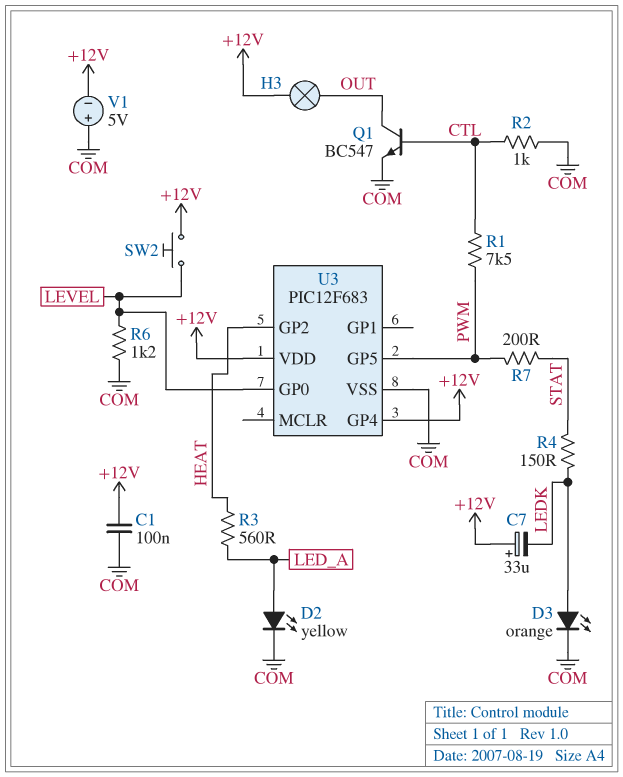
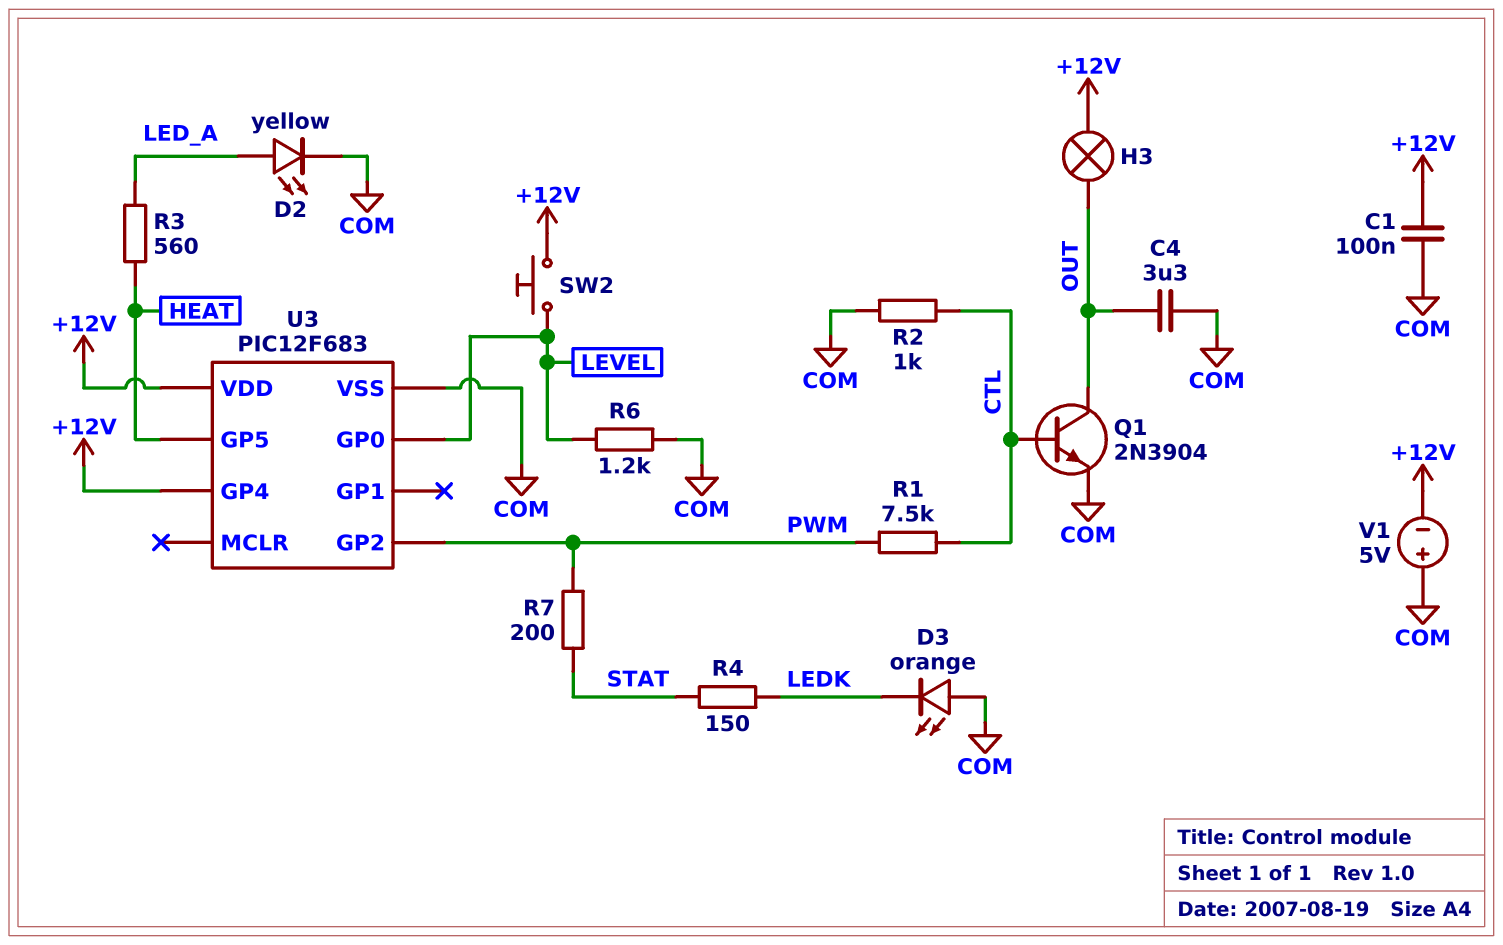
C4: none -> 3.3uF (COM, OUT)
C7: 33uF (plus +12V, minus LEDK) -> none
D3: LED orange (A LEDK, K COM) -> LED orange (A COM, K LEDK)
Q1: NPN BC547 (B CTL, C OUT, E COM) -> NPN 2N3904 (B CTL, C OUT, E COM)
U3 pin GP2: HEAT -> PWM
U3 pin GP5: PWM -> HEAT

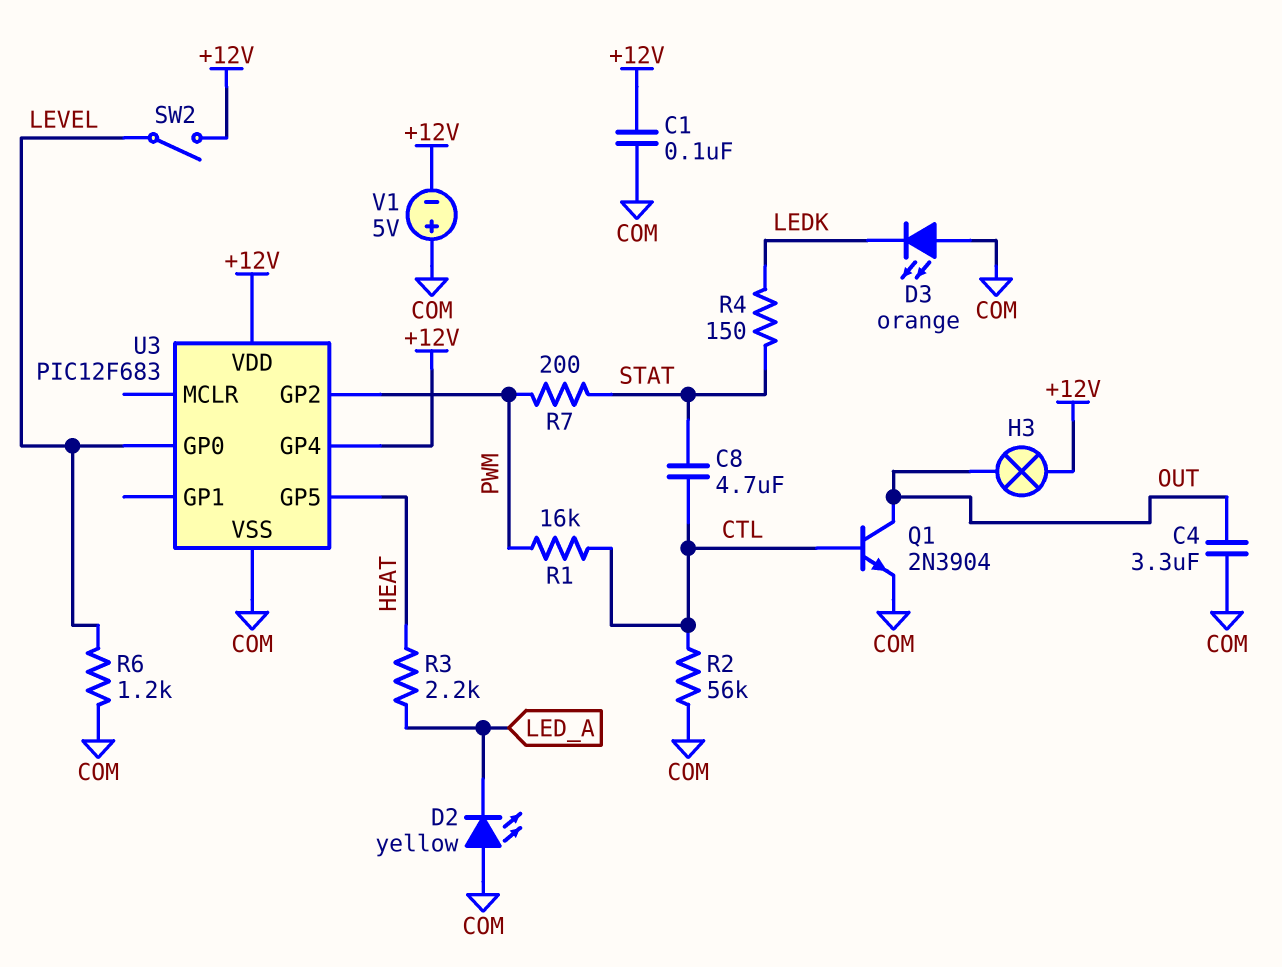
C8: none -> 4.7uF (CTL, STAT)
D2: LED yellow (A LED_A, K COM) -> LED yellow (A COM, K LED_A)
R1: 7.5k (CTL, PWM) -> 16k (CTL, PWM)
R2: 1k (COM, CTL) -> 56k (COM, CTL)
R3: 560 (HEAT, LED_A) -> 2.2k (HEAT, LED_A)
SW2: button (+12V, LEVEL) -> switch (+12V, LEVEL)

